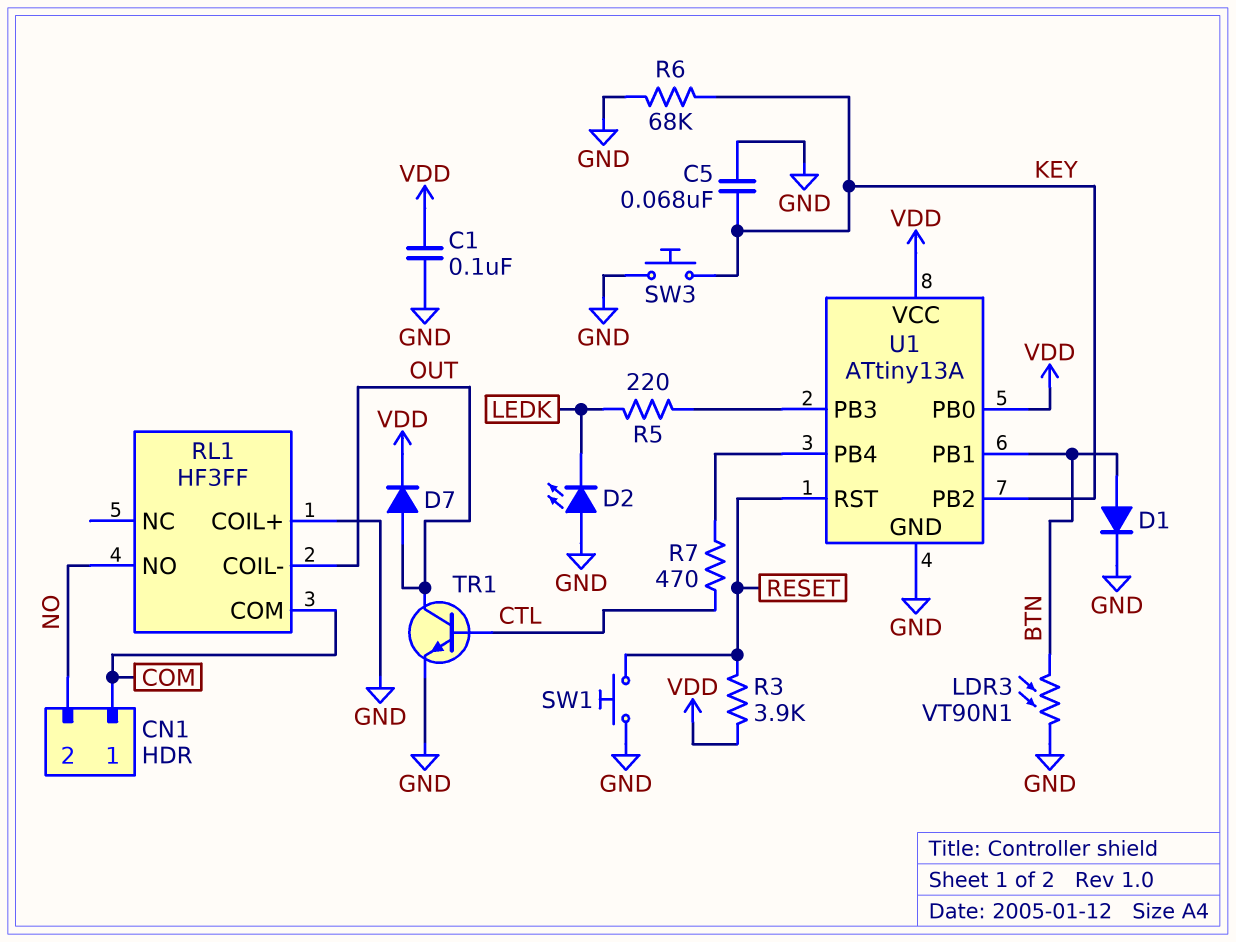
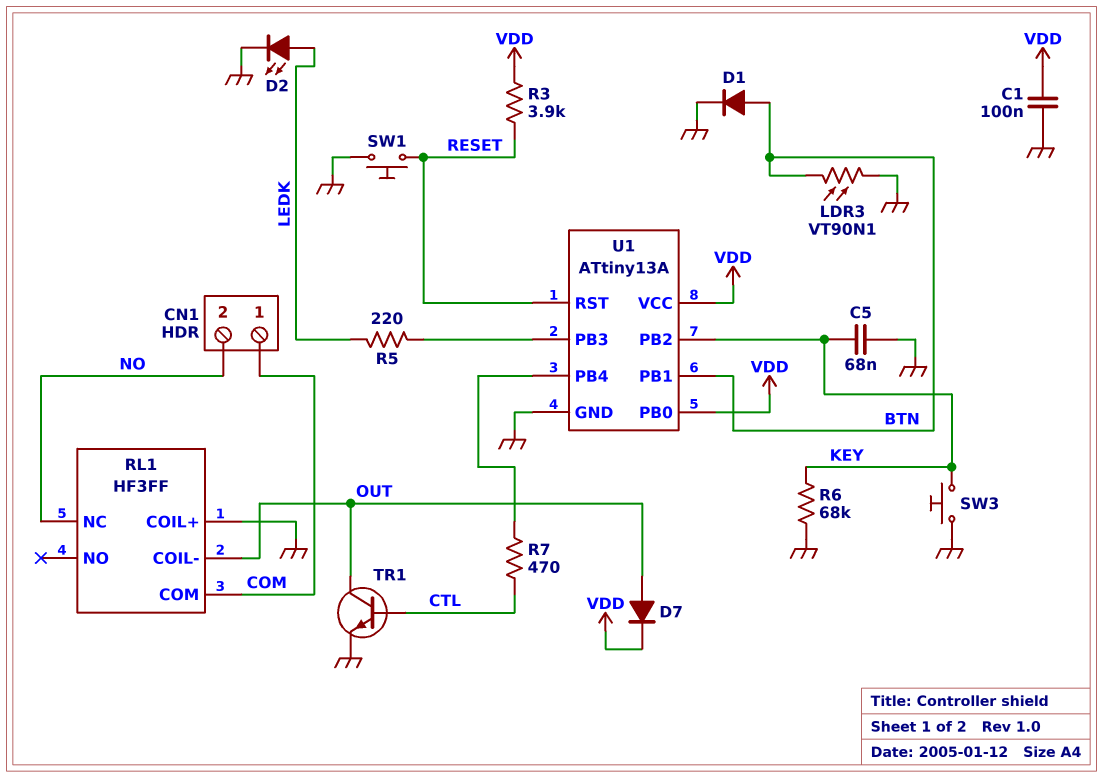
D2: LED (A GND, K LEDK) -> LED (A LEDK, K GND)
RL1 pin NC: none -> NO
RL1 pin NO: NO -> none

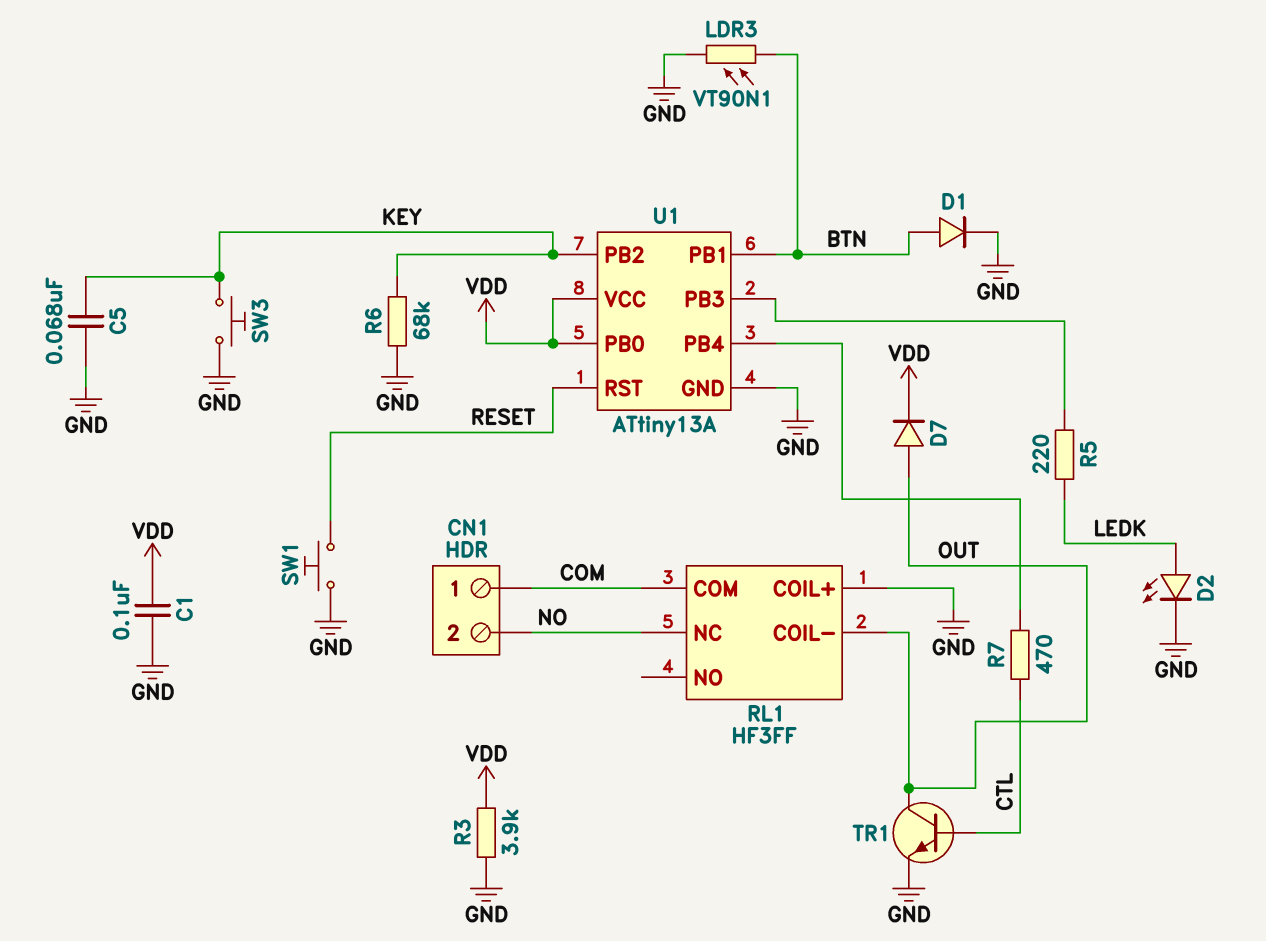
R3: 3.9k (RESET, VDD) -> 3.9k (GND, VDD)

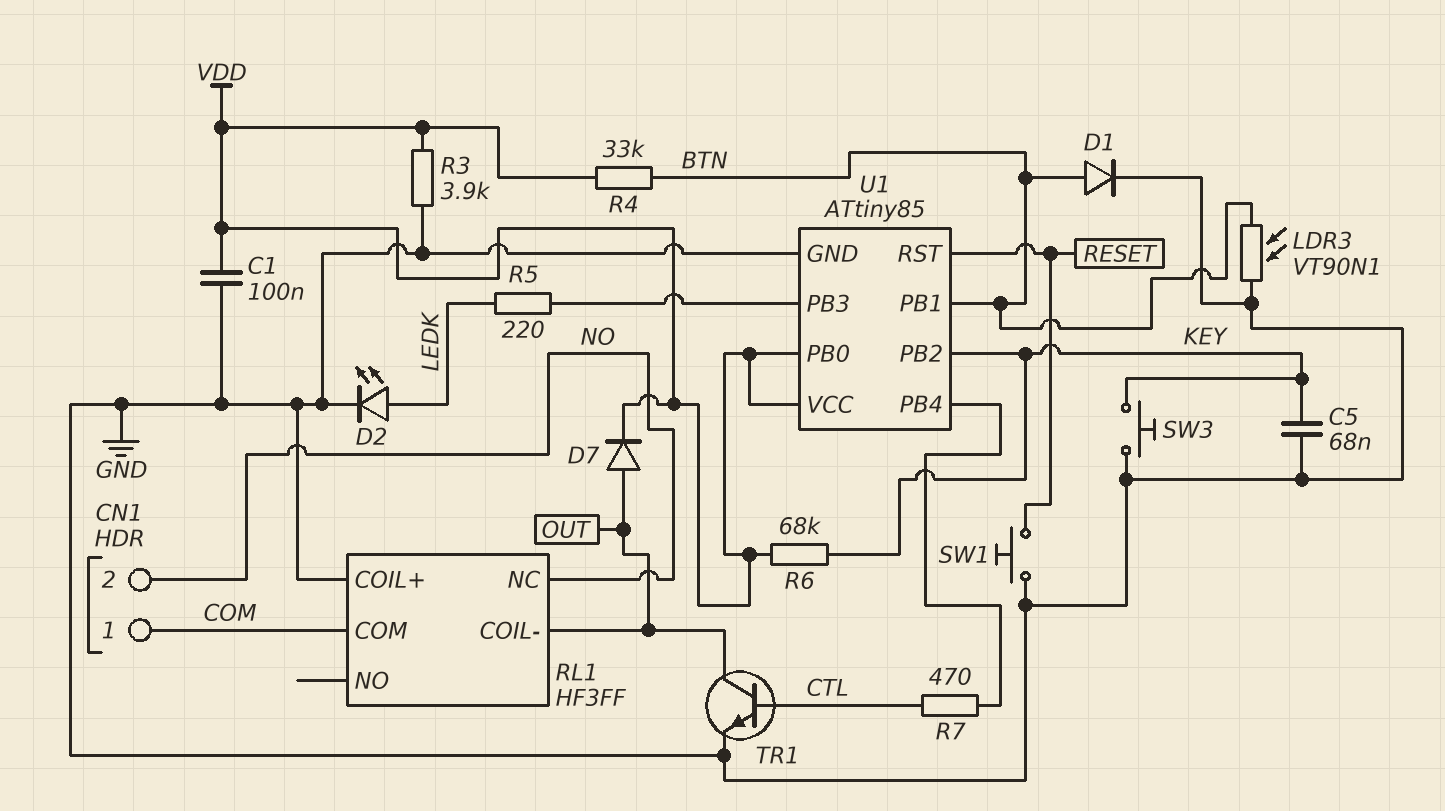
R4: none -> 33k (BTN, VDD)
R6: 68k (GND, KEY) -> 68k (KEY, VDD)
U1: ATtiny13A -> ATtiny85

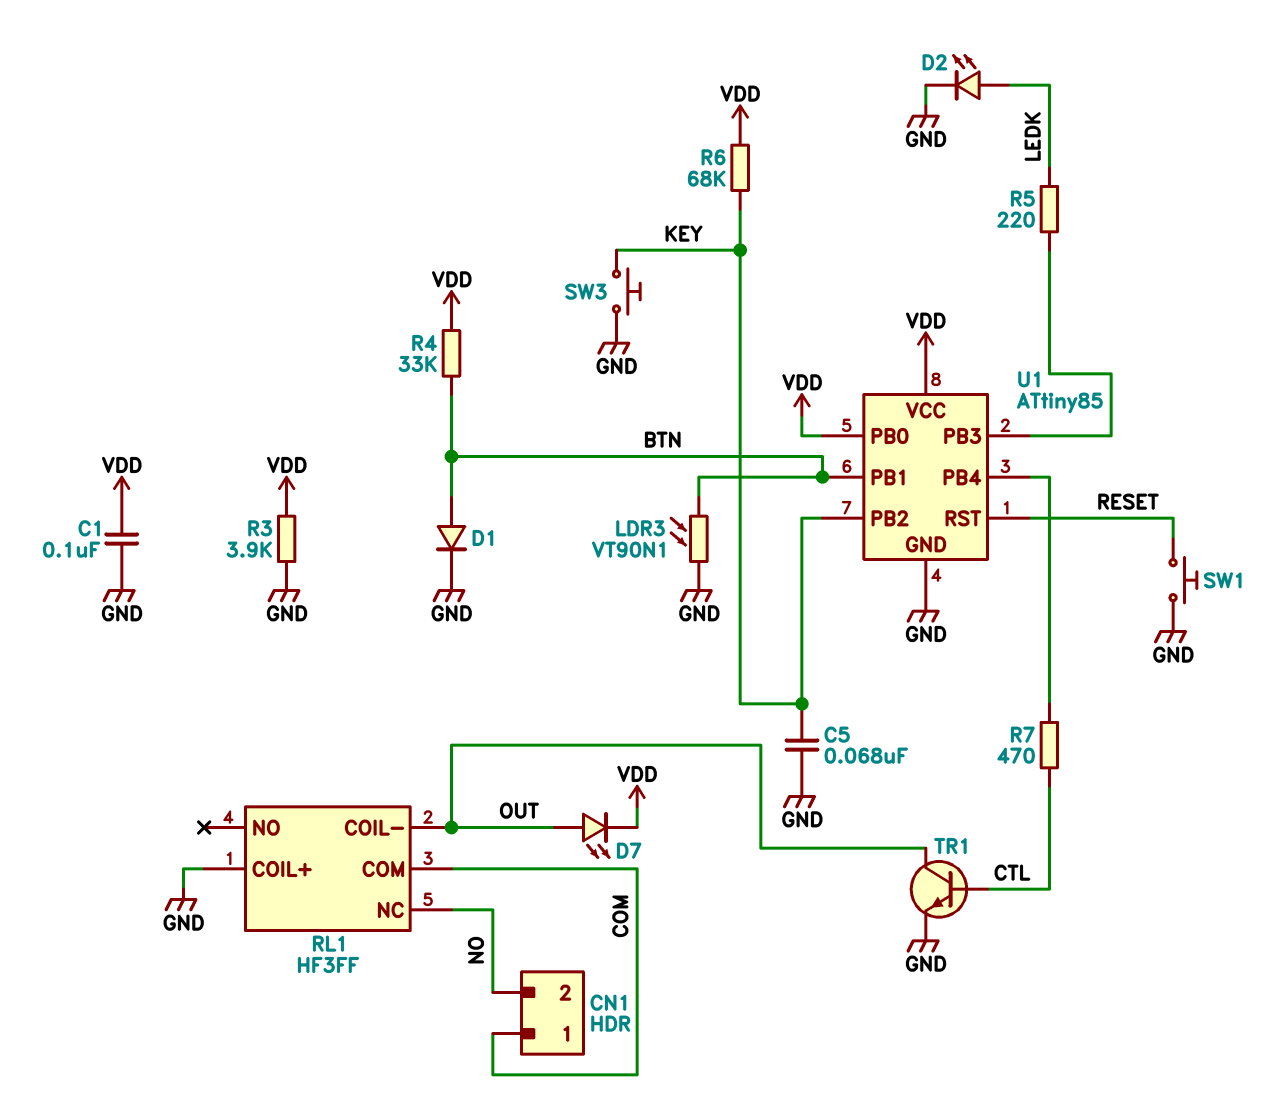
D7: diode (A OUT, K VDD) -> LED (A OUT, K VDD)

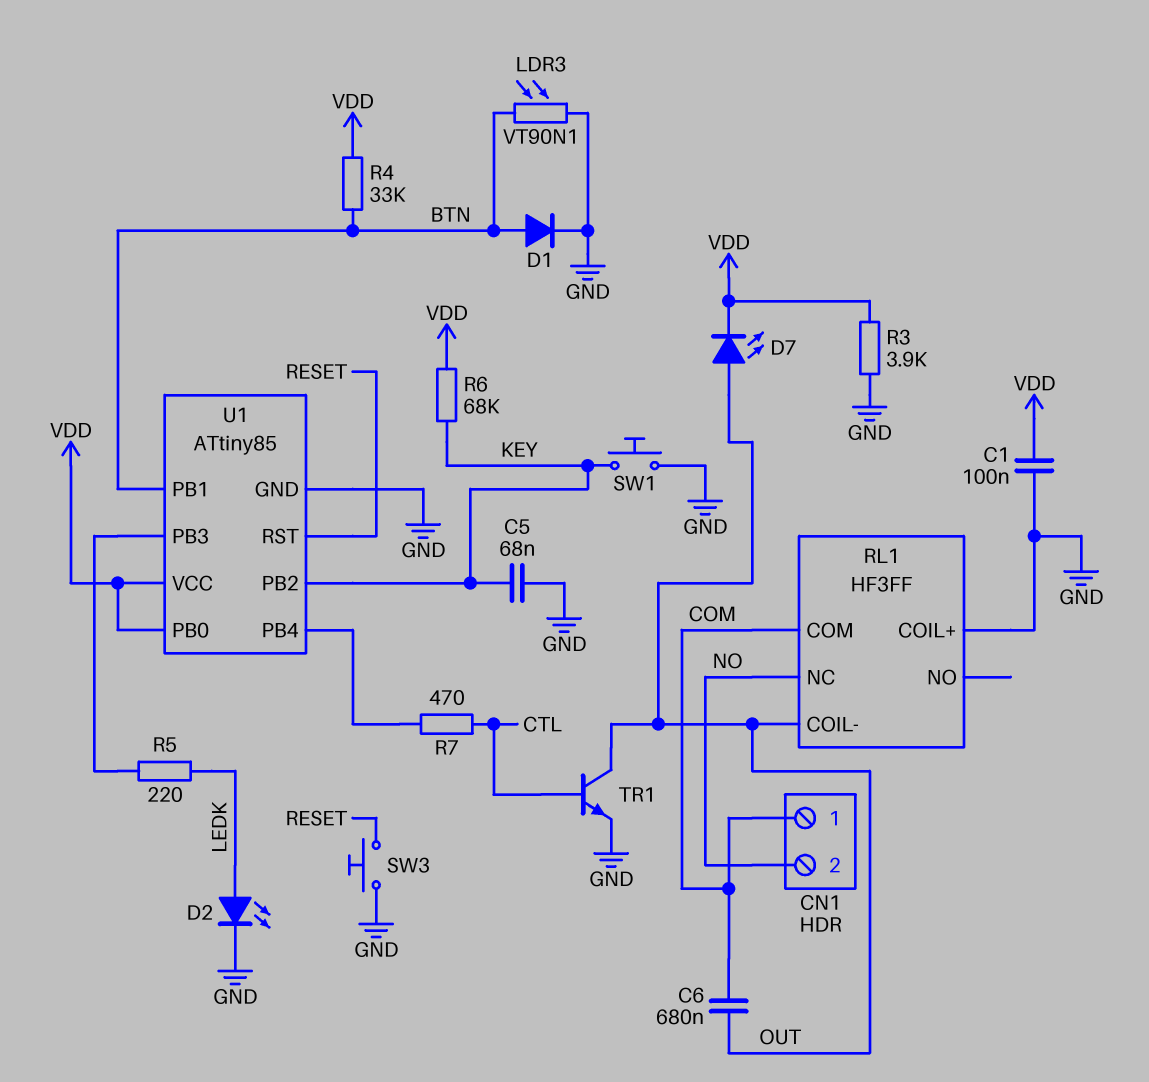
C6: none -> 680nF (COM, OUT)
SW1: button (GND, RESET) -> button (GND, KEY)
SW3: button (GND, KEY) -> button (GND, RESET)

